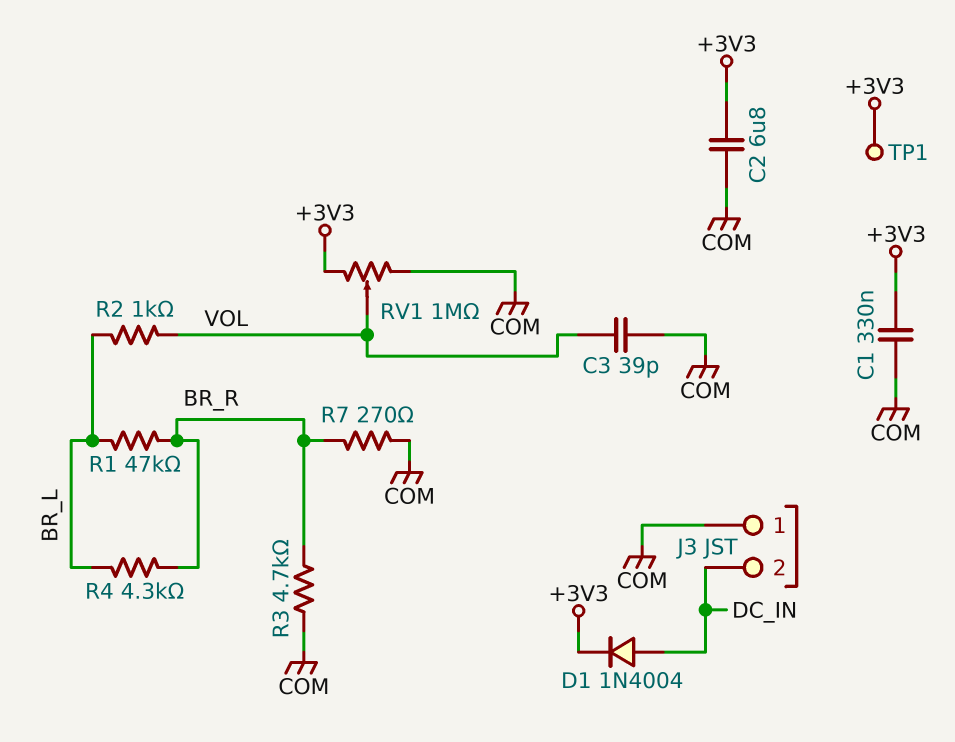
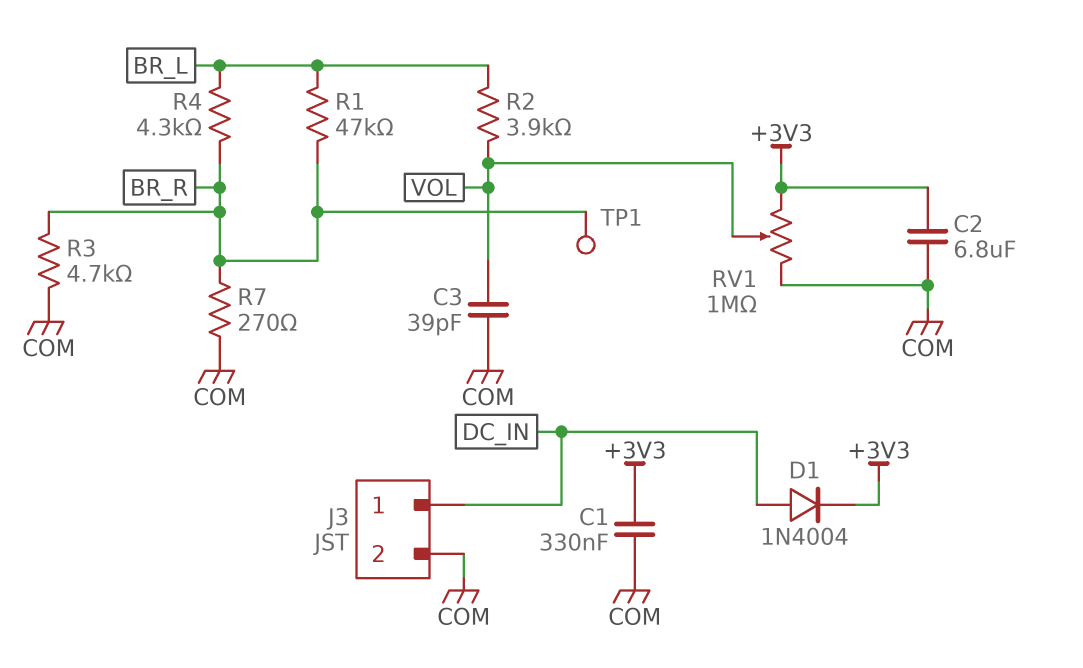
J3 pin 1: COM -> DC_IN
J3 pin 2: DC_IN -> COM
R2: 1k (BR_L, VOL) -> 3.9k (BR_L, VOL)
TP1: test point (+3V3) -> test point (BR_R)

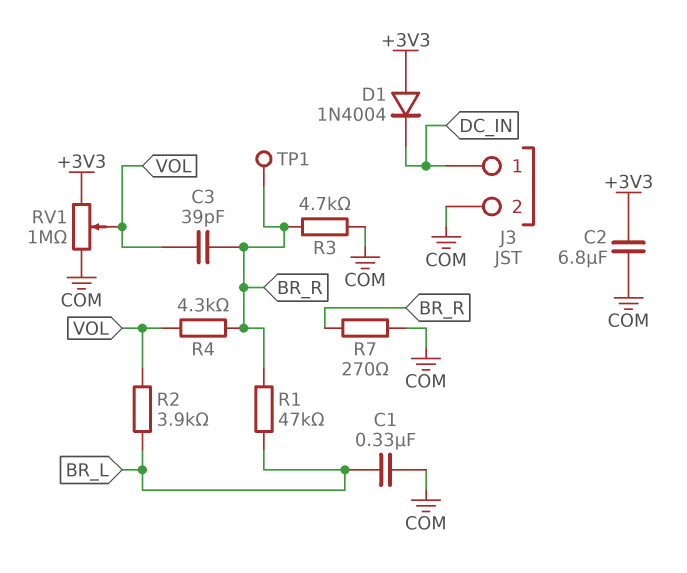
C1: 330nF (+3V3, COM) -> 330nF (BR_L, COM)
C3: 39pF (COM, VOL) -> 39pF (BR_R, VOL)
D1: diode 1N4004 (A DC_IN, K +3V3) -> diode 1N4004 (A +3V3, K DC_IN)
R4: 4.3k (BR_L, BR_R) -> 4.3k (BR_R, VOL)

